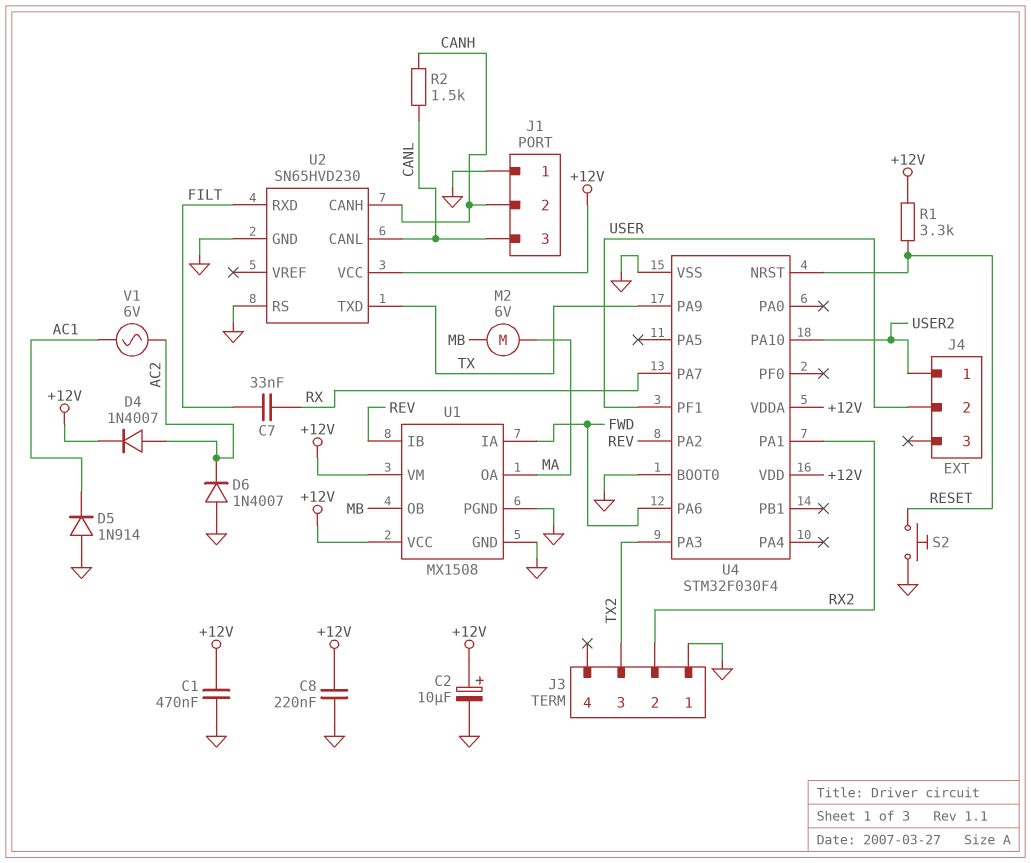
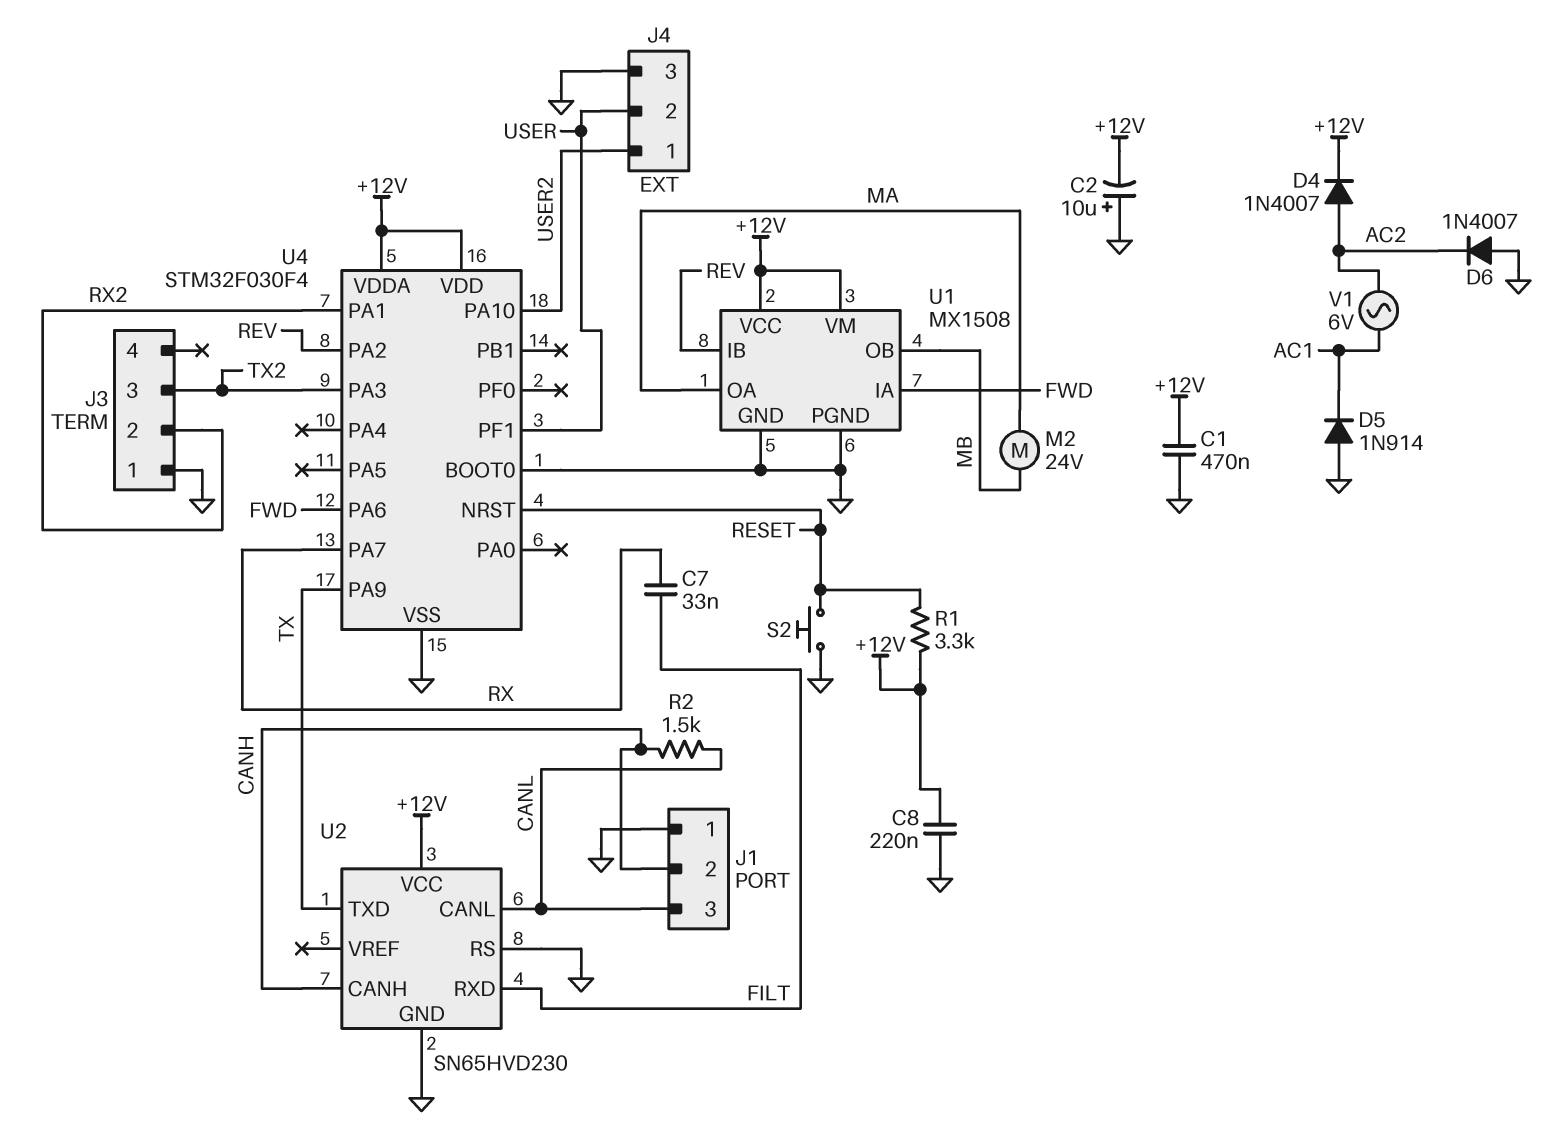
C2: 10uF (plus +12V, minus GND) -> 10uF (plus GND, minus +12V)
J4 pin 3: none -> GND
M2: motor 6V (MA, MB) -> motor 24V (MA, MB)

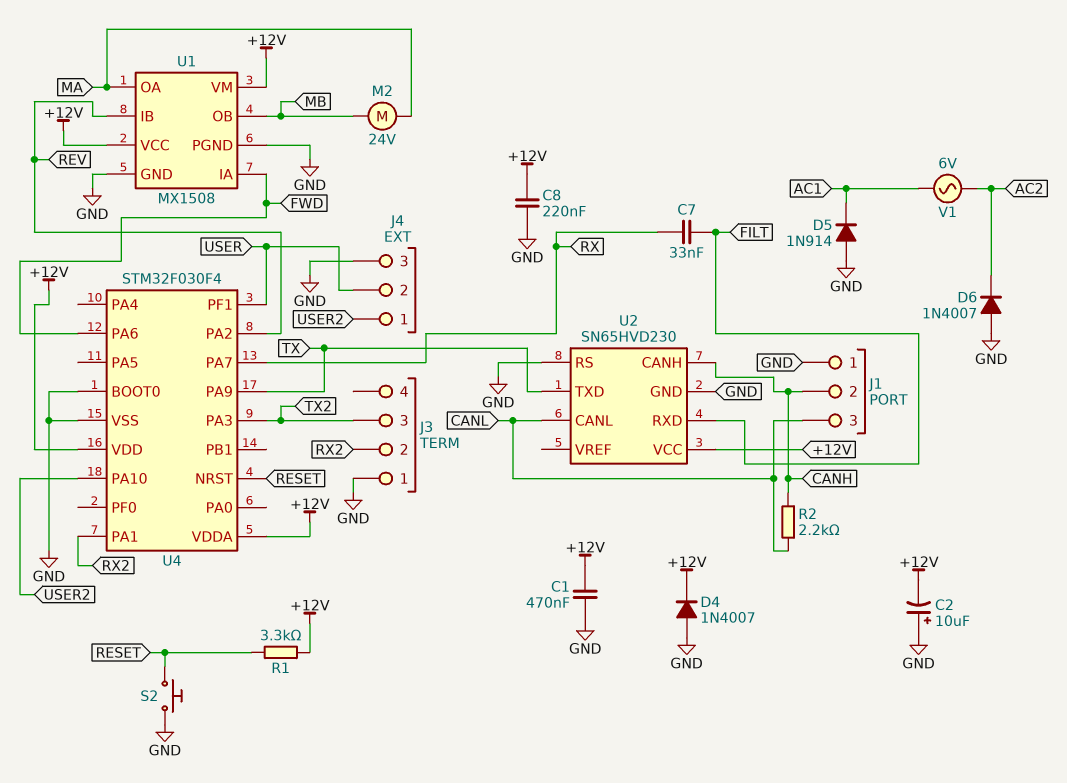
D4: diode 1N4007 (A AC2, K +12V) -> diode 1N4007 (A GND, K +12V)
R2: 1.5k (CANH, CANL) -> 2.2k (CANH, CANL)

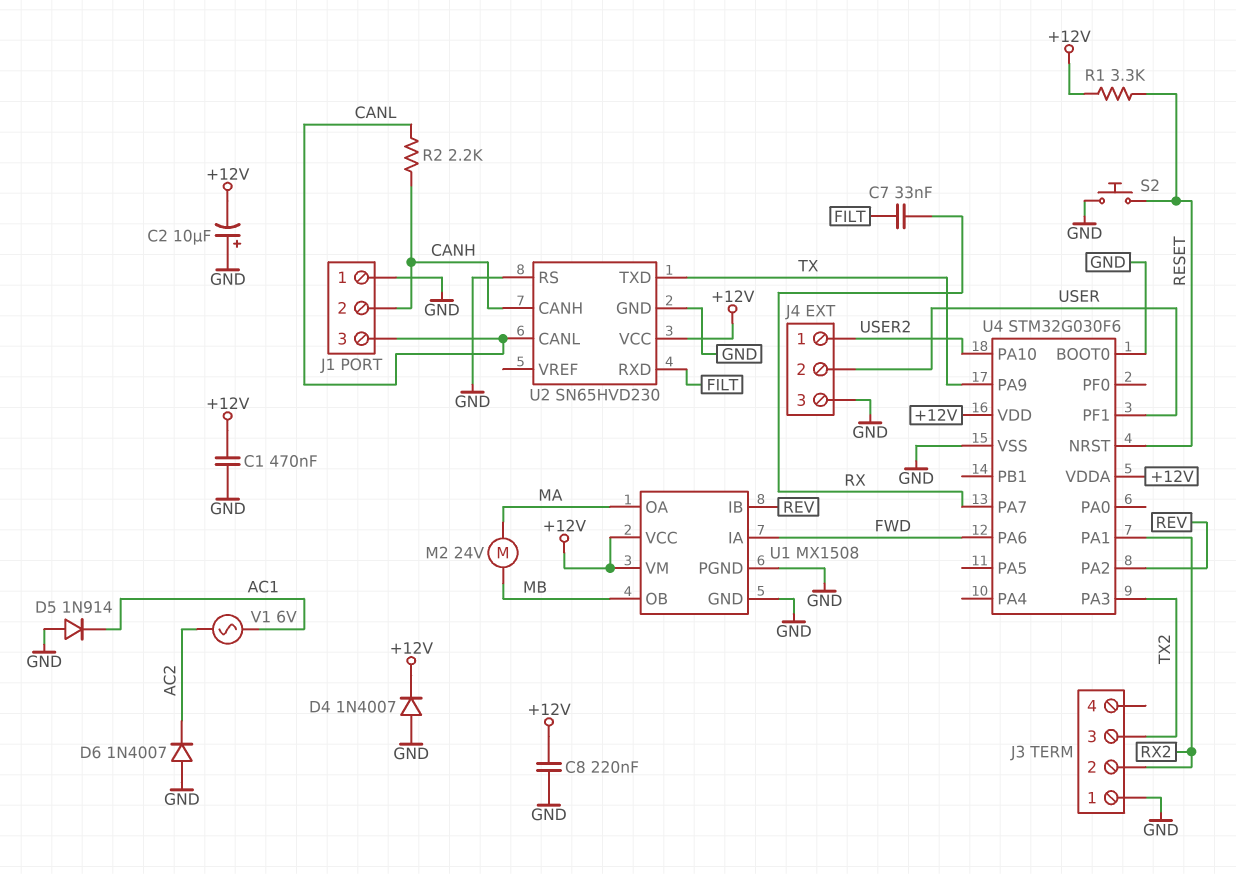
U4: STM32F030F4 -> STM32G030F6

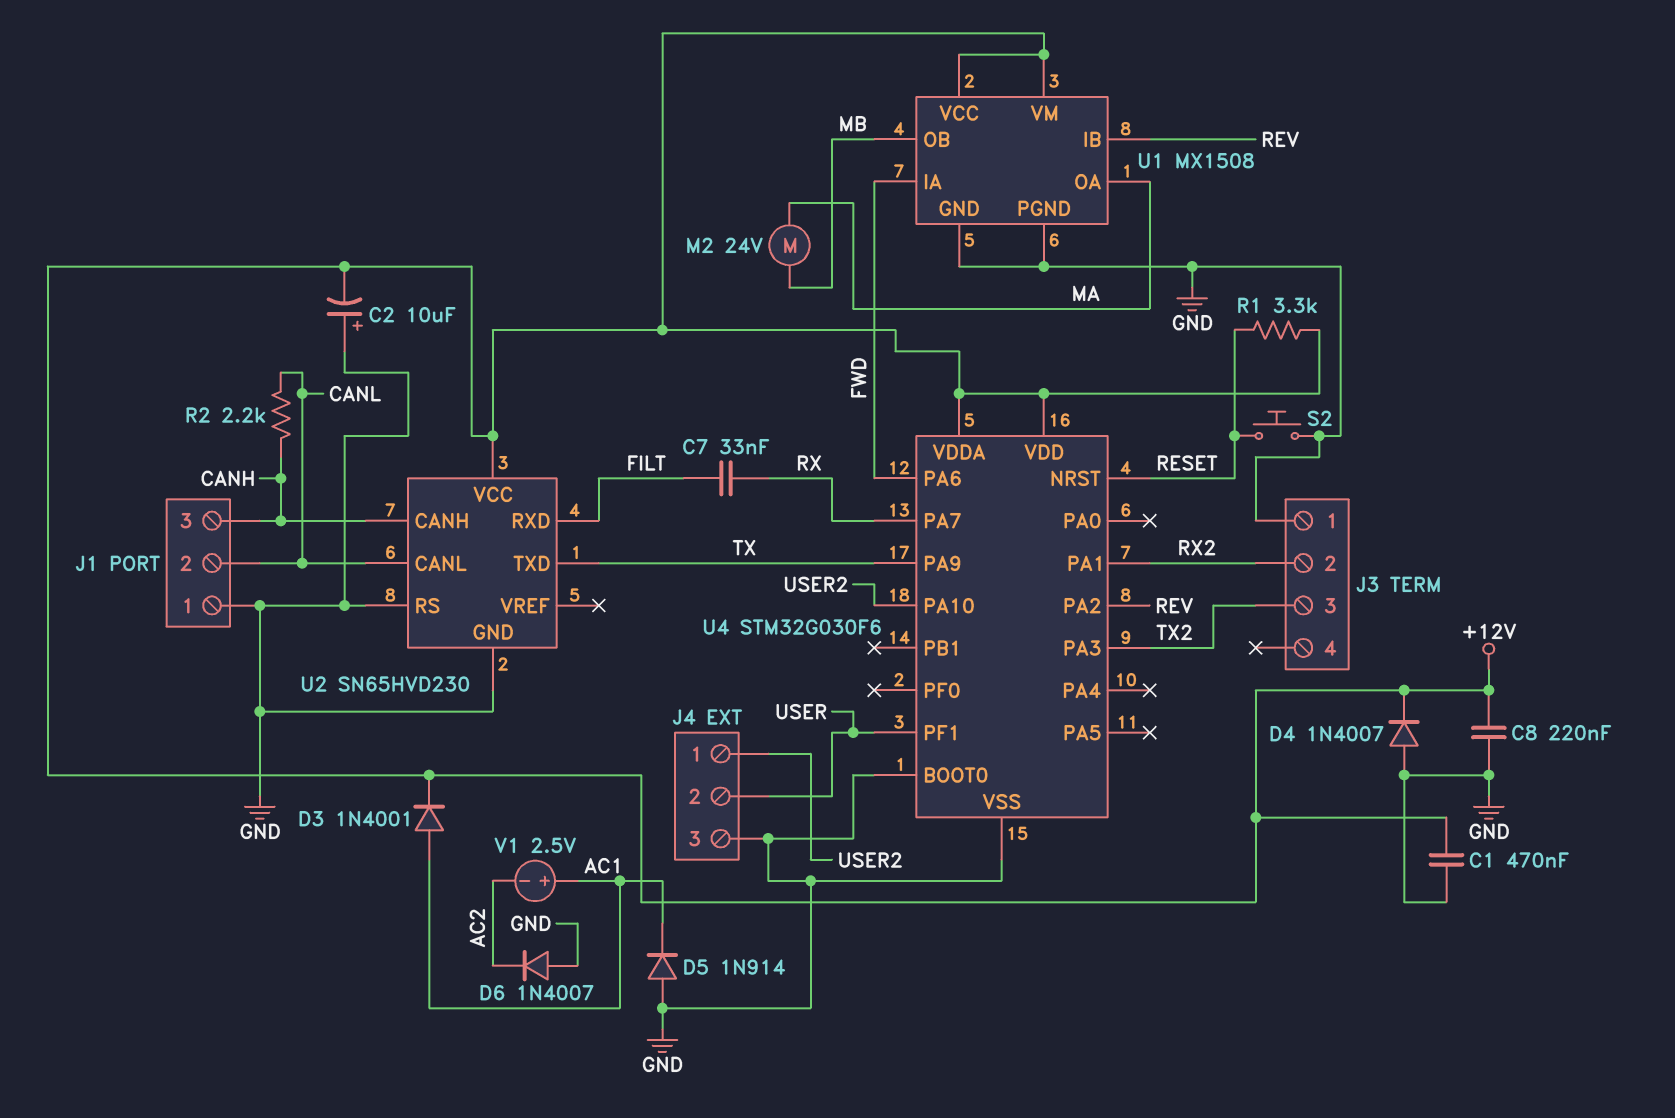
D3: none -> diode 1N4001 (A AC1, K +12V)
J1 pin 2: CANH -> CANL
J1 pin 3: CANL -> CANH
V1: AC 6V (AC1, AC2) -> 2.5V (plus AC1, minus AC2)

